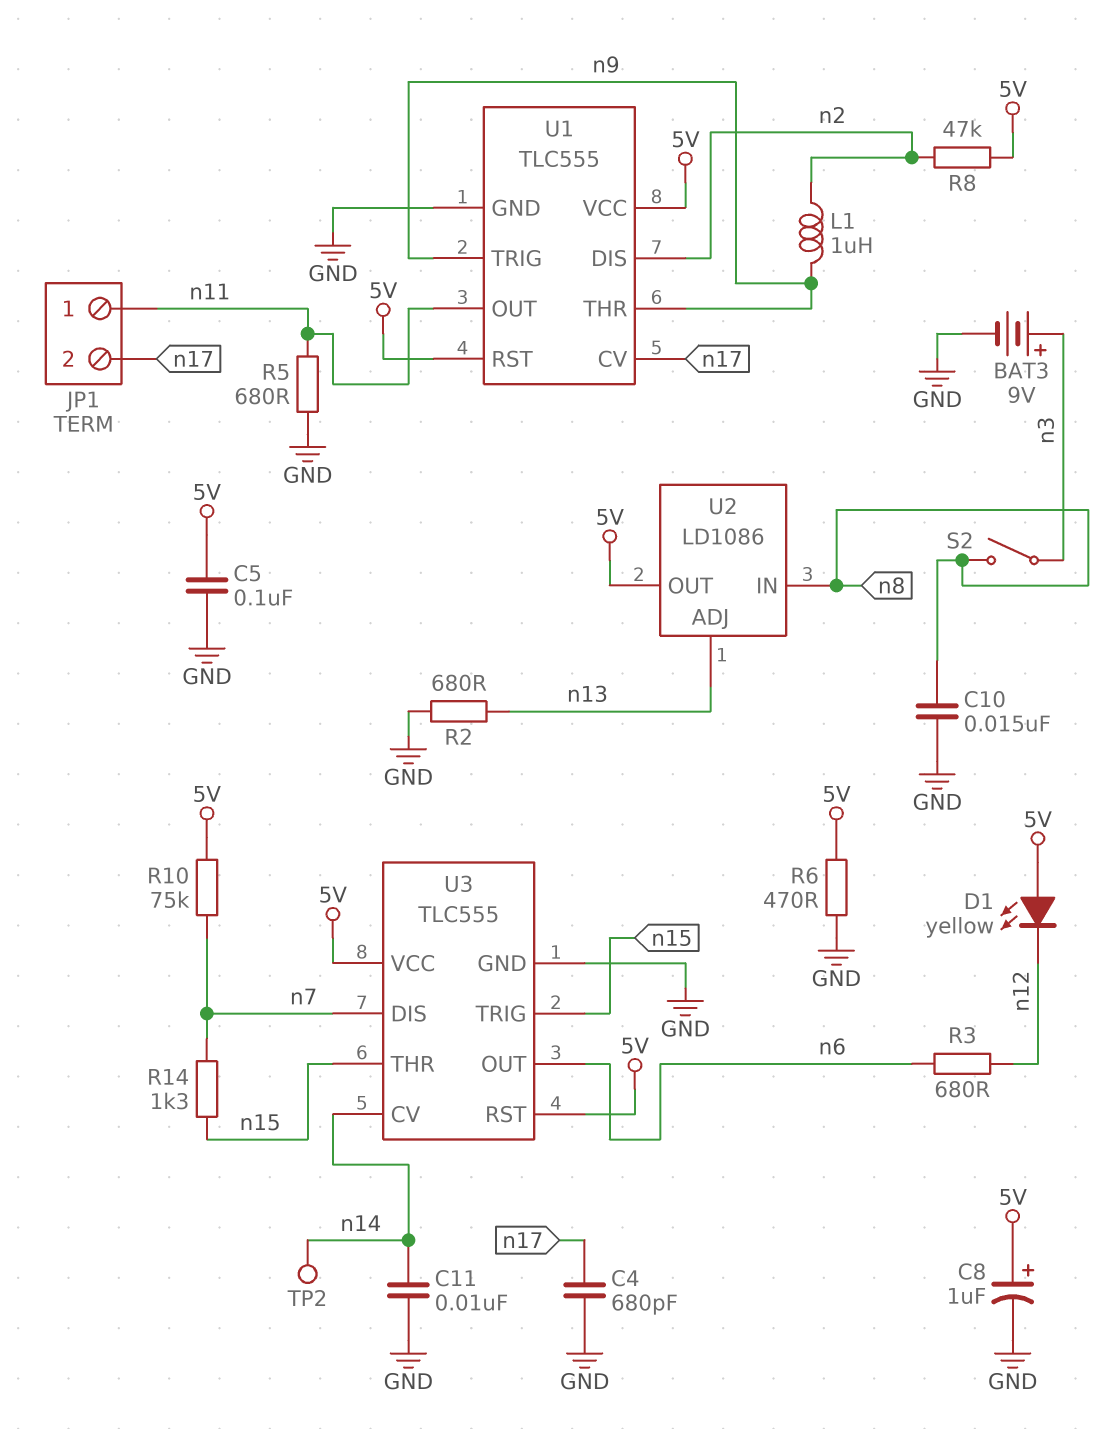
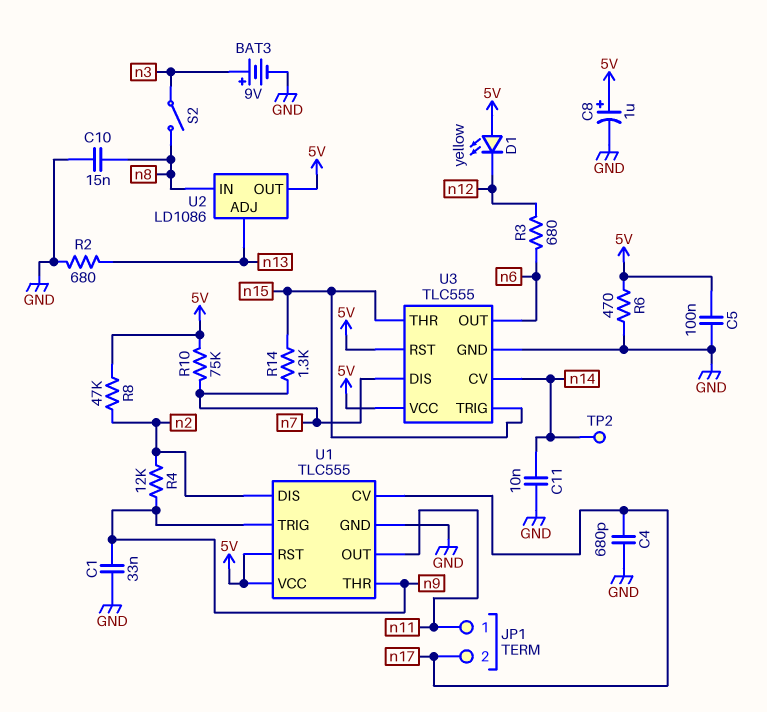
C1: none -> 33nF (GND, n9)
L1: 1uH (n2, n9) -> none
R4: none -> 12k (n2, n9)
R5: 680 (GND, n11) -> none

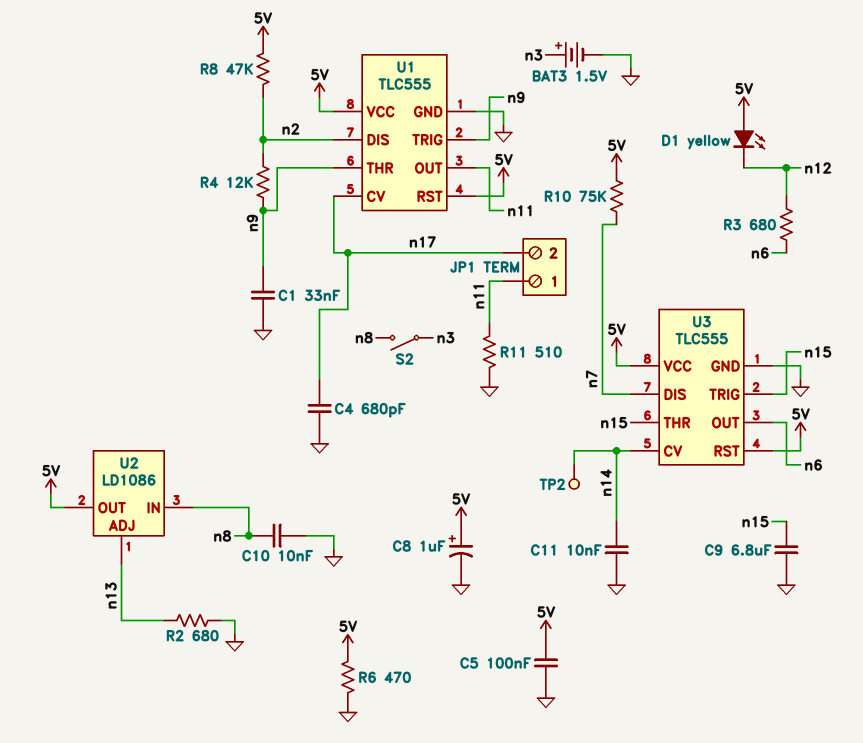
BAT3: 9V (plus n3, minus GND) -> 1.5V (plus n3, minus GND)
C9: none -> 6.8uF (GND, n15)
C10: 15nF (GND, n8) -> 10nF (GND, n8)
R11: none -> 510 (GND, n11)
R14: 1.3k (n7, n15) -> none

